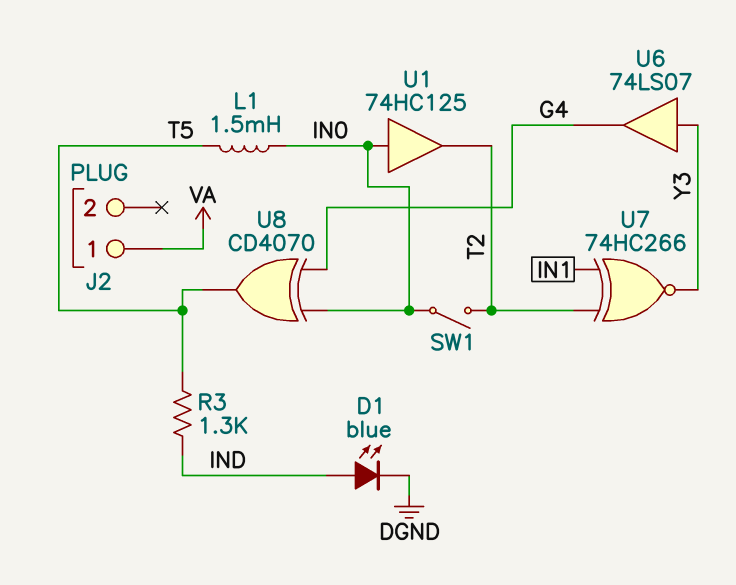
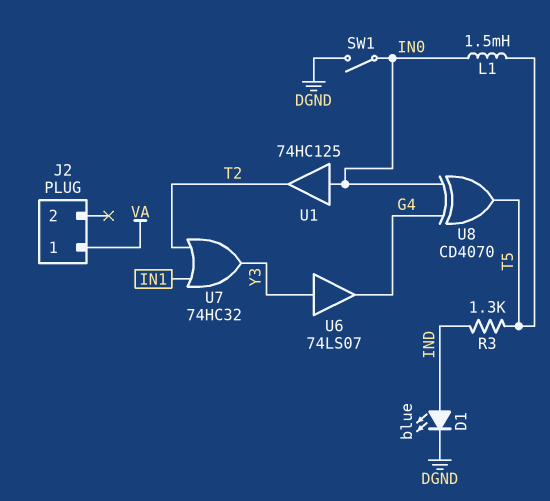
SW1: switch (IN0, T2) -> switch (DGND, IN0)
U7: XNOR 74HC266 (in IN1, in T2, out Y3) -> OR 74HC32 (in IN1, in T2, out Y3)

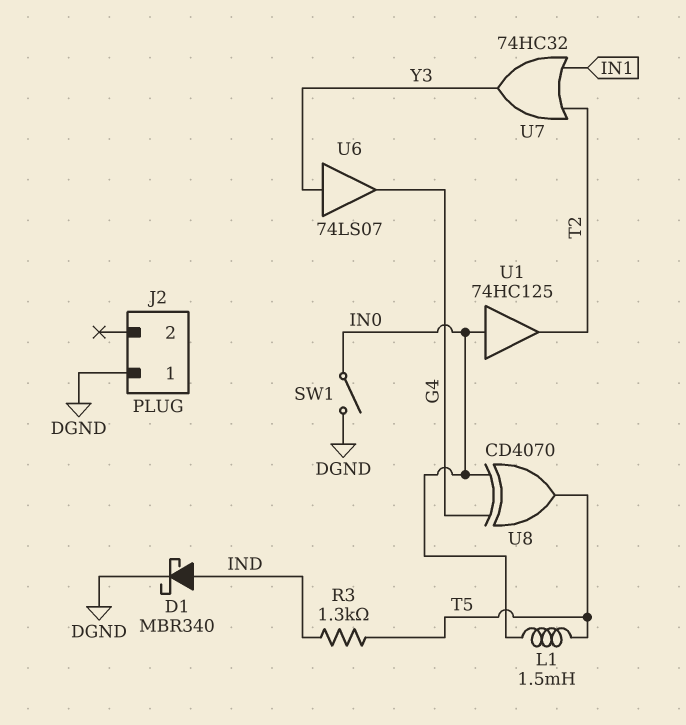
D1: LED blue (A IND, K DGND) -> schottky MBR340 (A IND, K DGND)
J2 pin 1: VA -> DGND

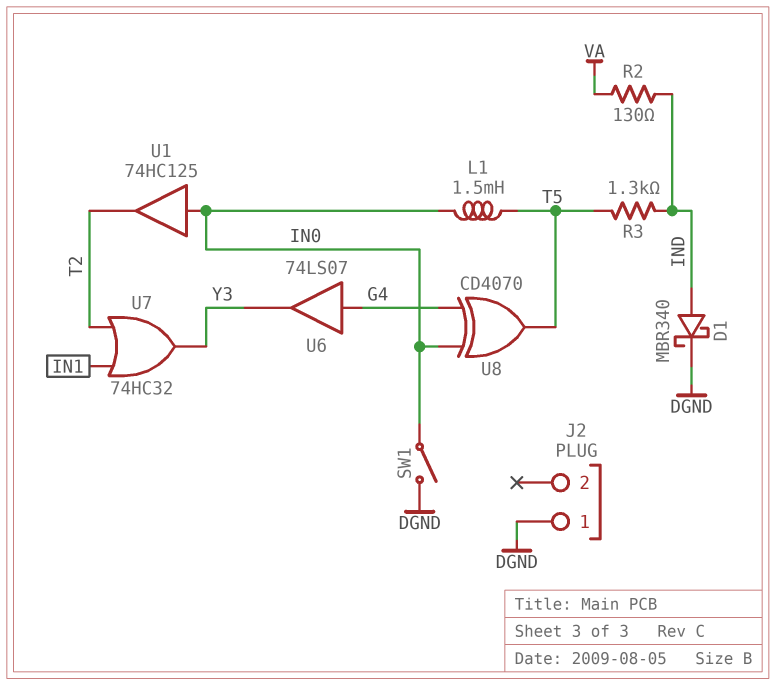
R2: none -> 130 (IND, VA)
U6: buffer 74LS07 (in Y3, out G4) -> buffer 74LS07 (in G4, out Y3)

